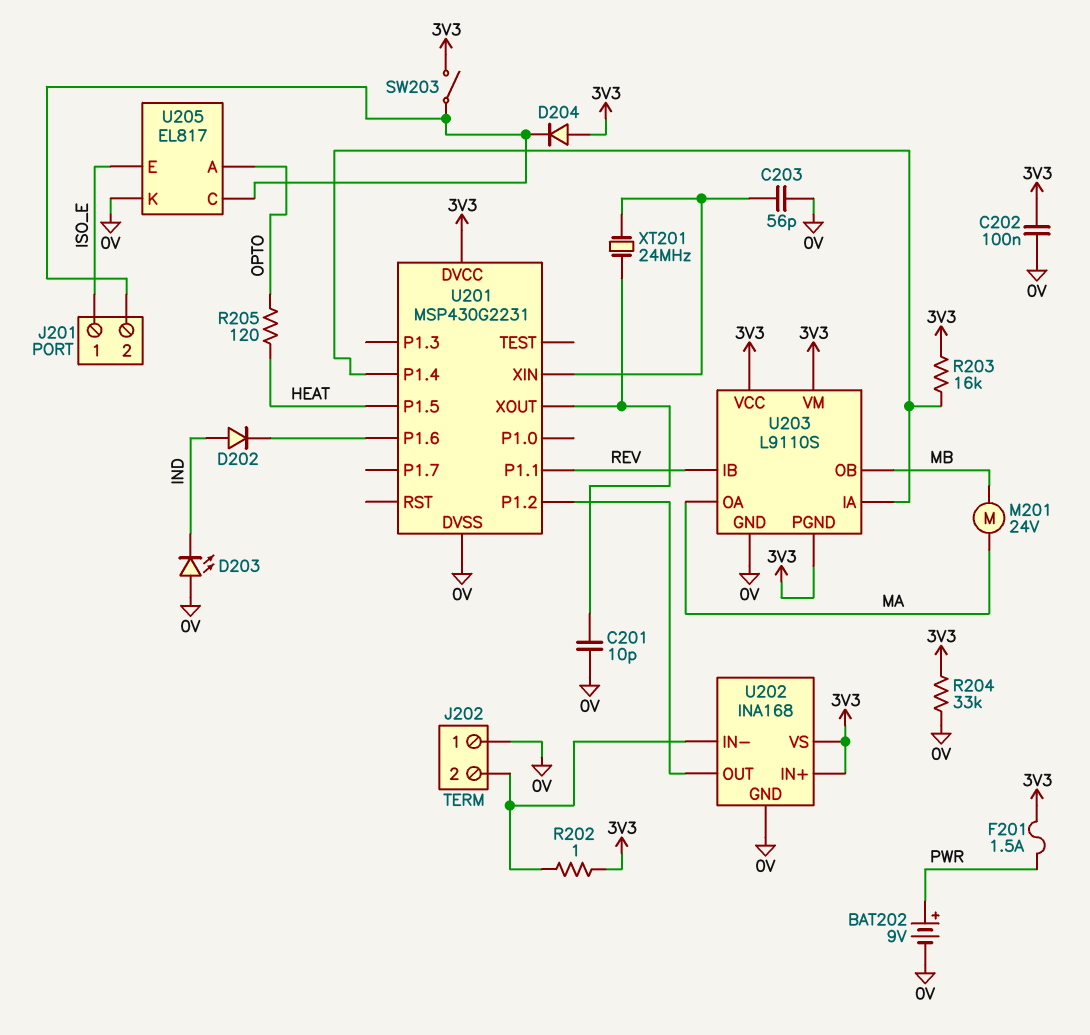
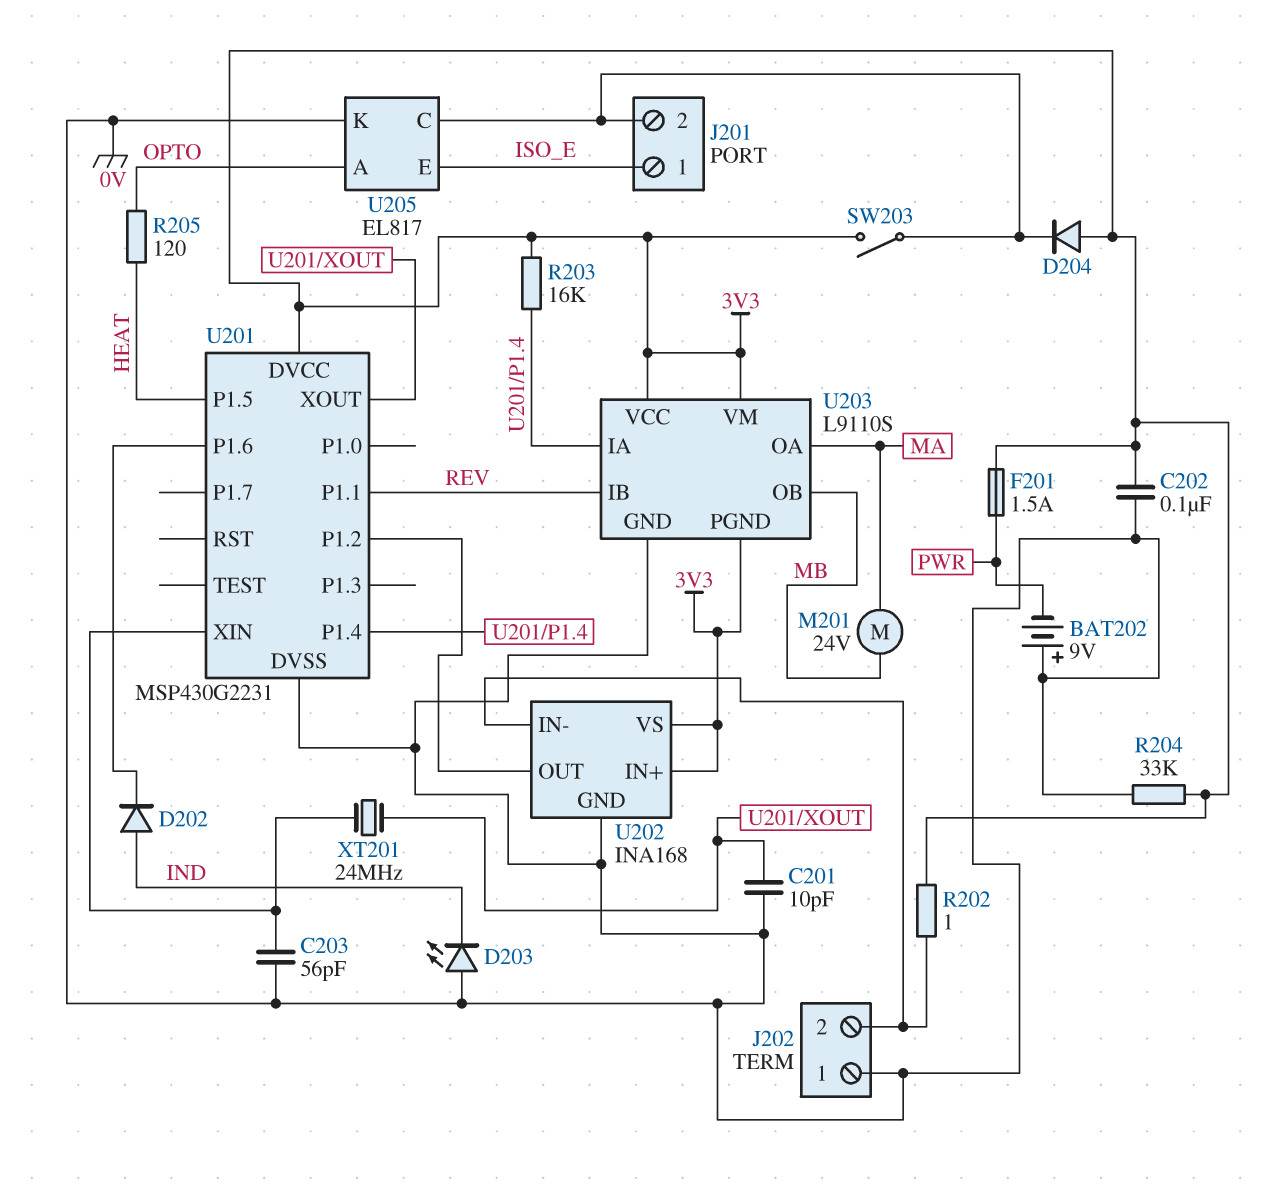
BAT202: 9V (plus PWR, minus 0V) -> 9V (plus 0V, minus PWR)

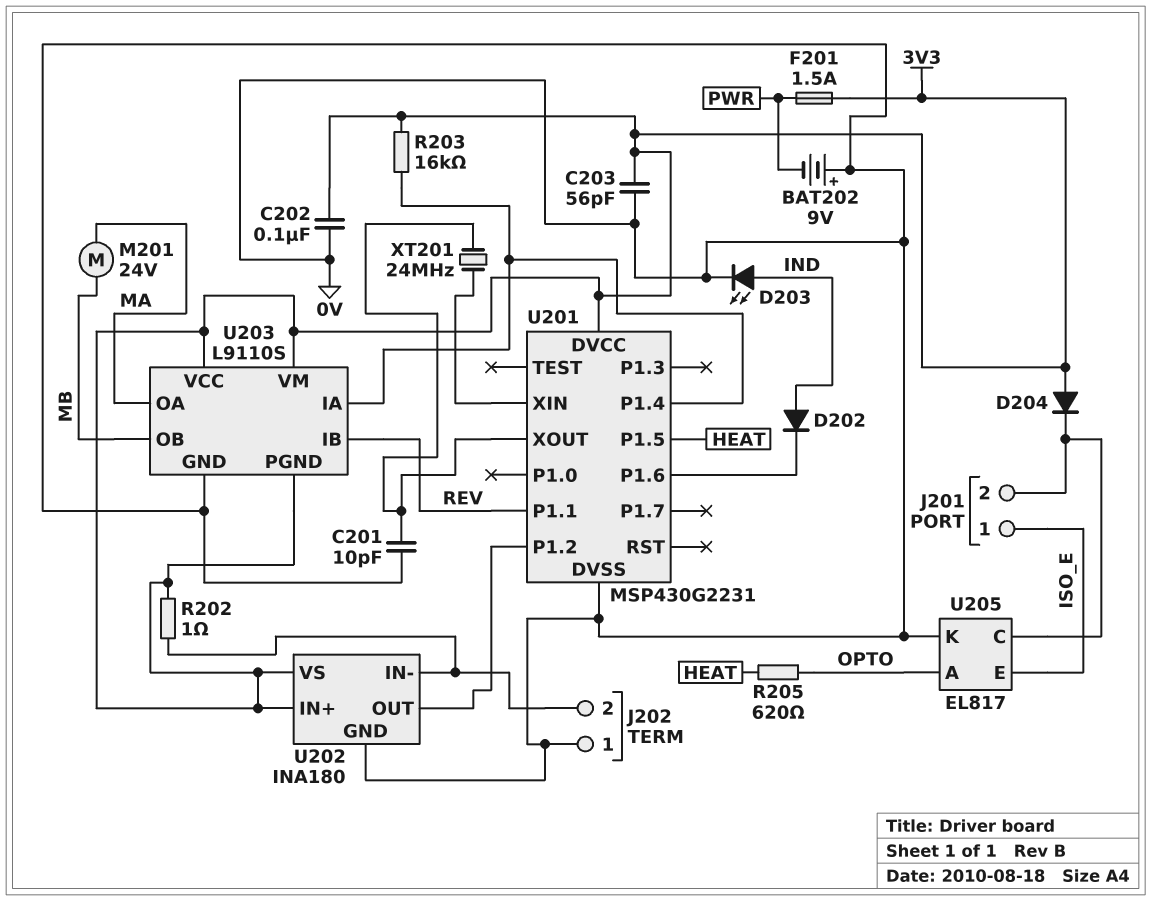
C203: 56pF (0V, U201/XIN) -> 56pF (0V, 3V3)
D203: LED (A 0V, K IND) -> LED (A IND, K 0V)
R204: 33k (0V, 3V3) -> none
R205: 120 (HEAT, OPTO) -> 620 (HEAT, OPTO)
SW203: switch (3V3, J201/2) -> none
U202: INA168 -> INA180

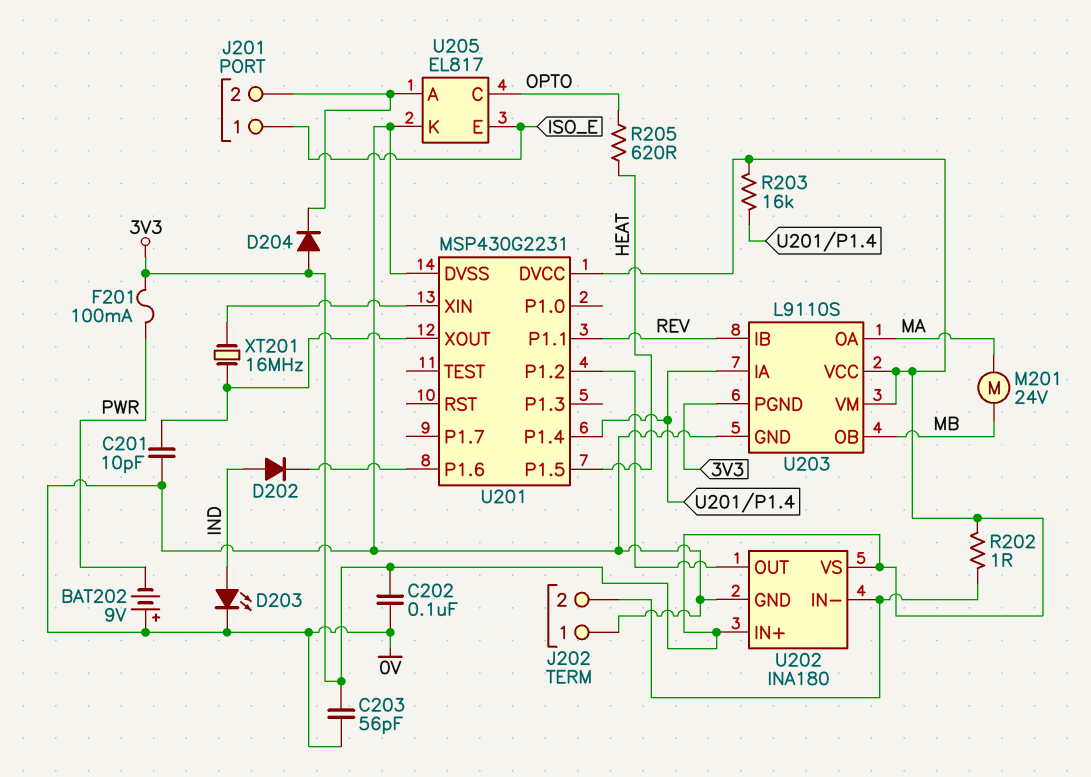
F201: 1.5A (3V3, PWR) -> 100mA (3V3, PWR)
U205 pin A: OPTO -> J201/2
U205 pin C: J201/2 -> OPTO
XT201: 24MHz (U201/XIN, U201/XOUT) -> 16MHz (U201/XIN, U201/XOUT)

